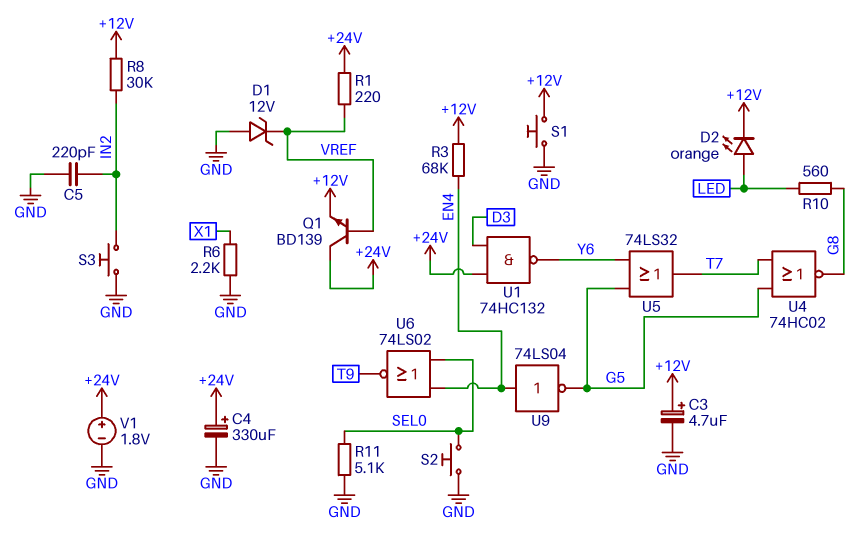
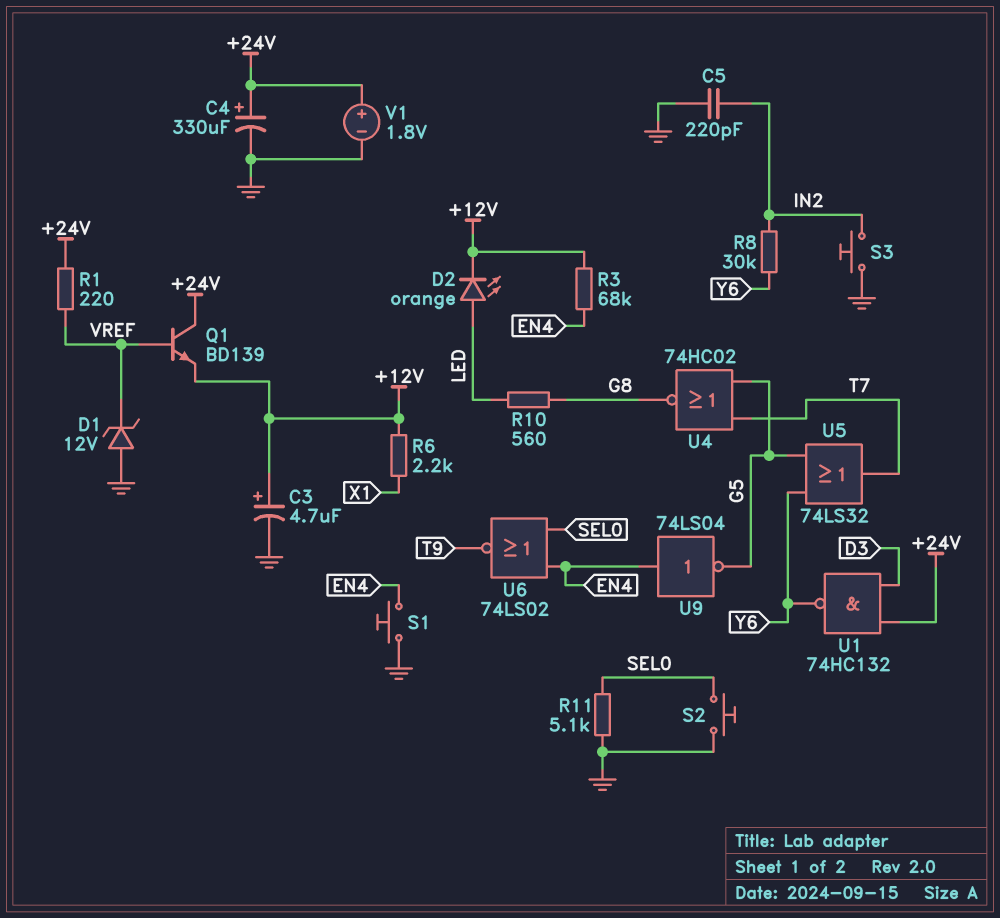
R6: 2.2k (GND, X1) -> 2.2k (+12V, X1)
R8: 30k (+12V, IN2) -> 30k (IN2, Y6)
S1: button (+12V, GND) -> button (EN4, GND)

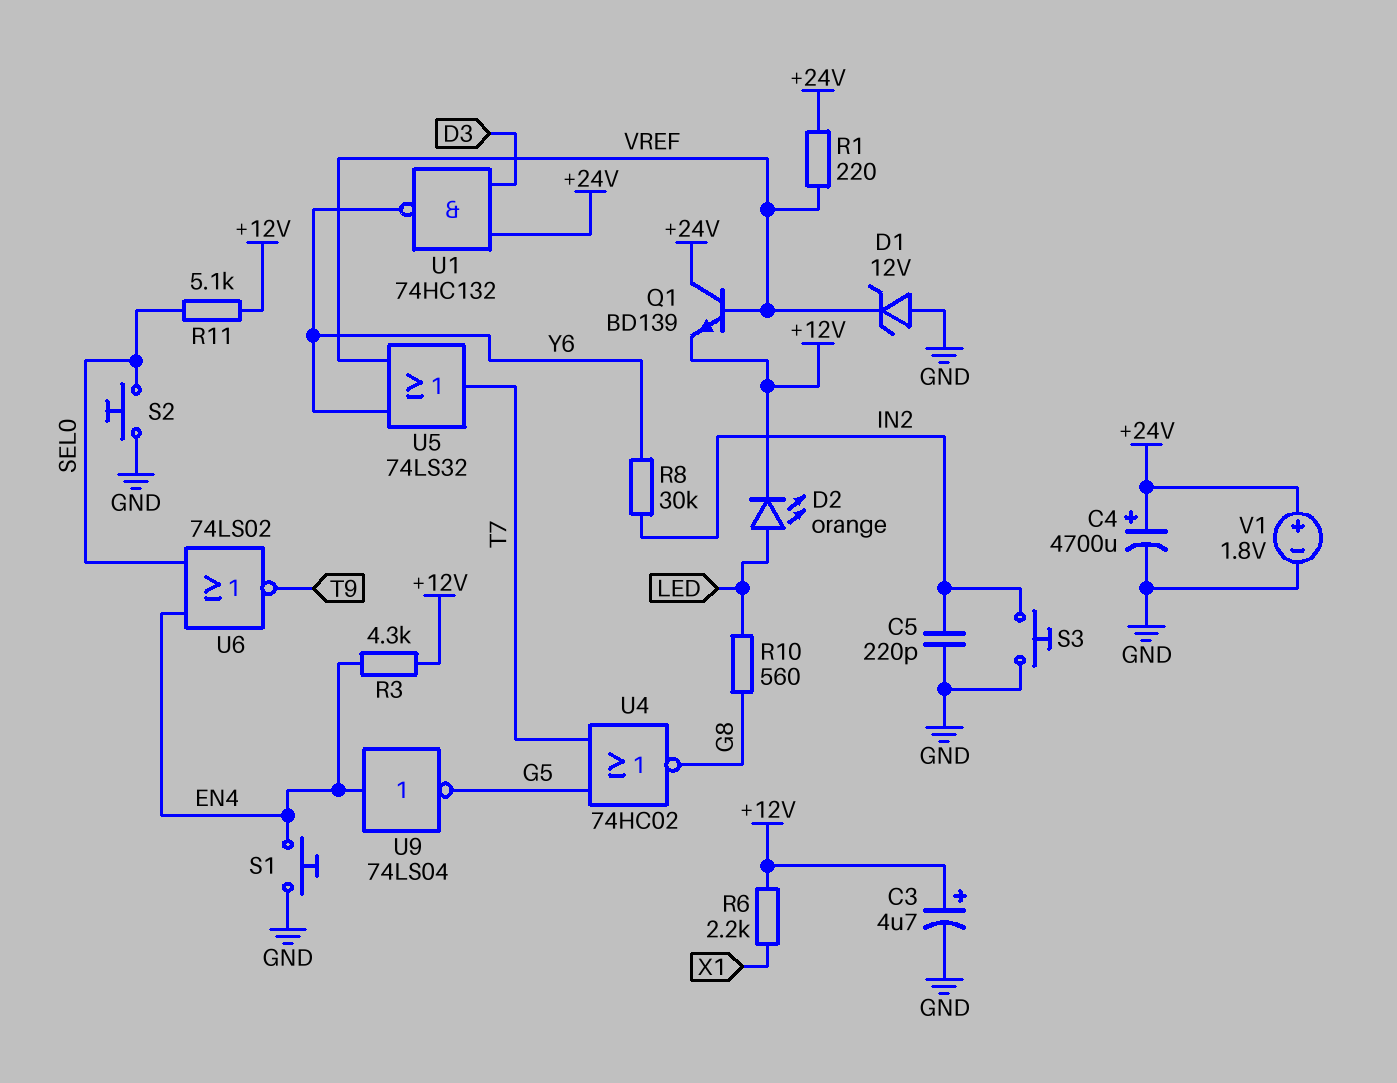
C4: 330uF (plus +24V, minus GND) -> 4700uF (plus +24V, minus GND)
R3: 68k (+12V, EN4) -> 4.3k (+12V, EN4)
R11: 5.1k (GND, SEL0) -> 5.1k (+12V, SEL0)
U5: OR 74LS32 (in G5, in Y6, out T7) -> OR 74LS32 (in VREF, in Y6, out T7)

